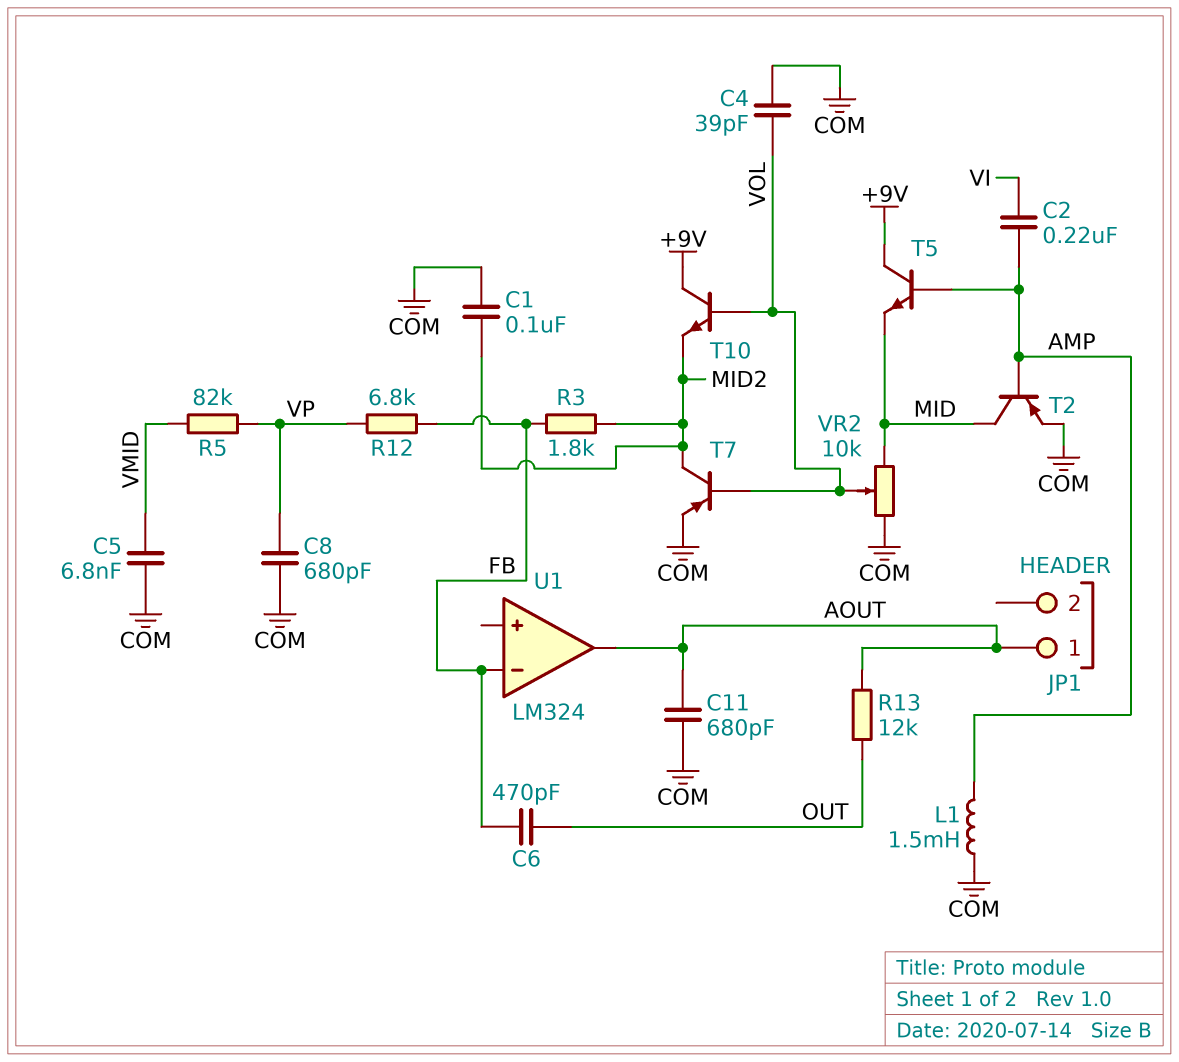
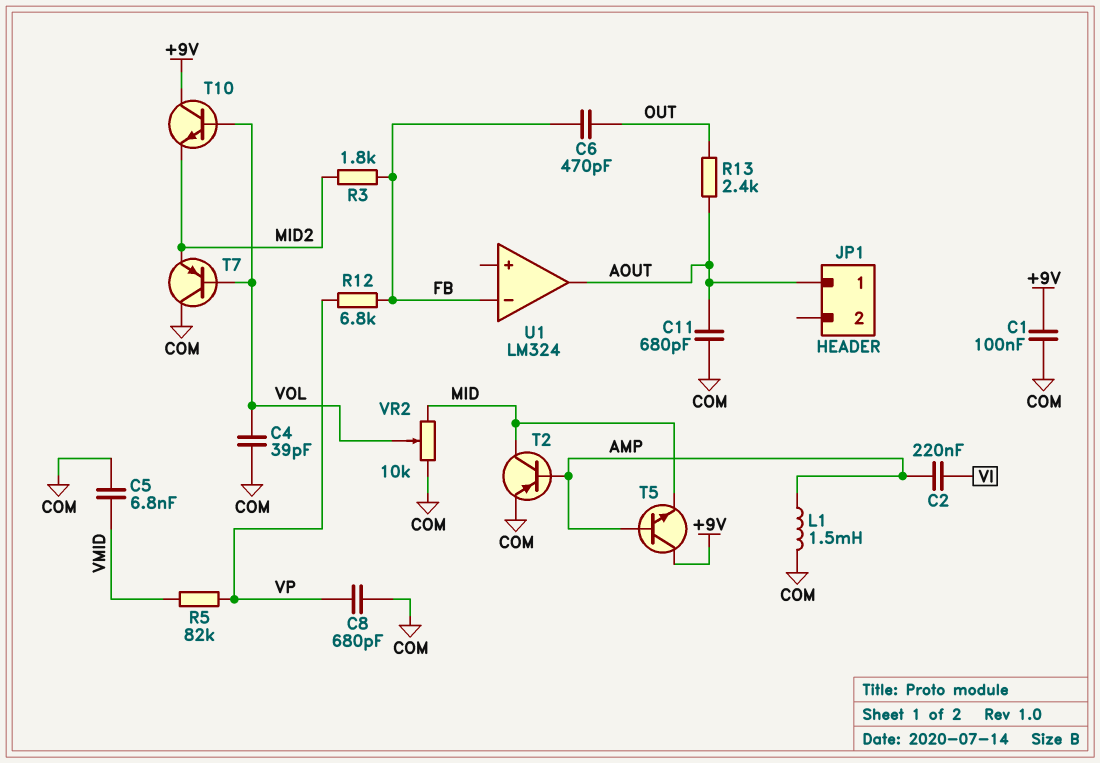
C1: 100nF (COM, MID2) -> 100nF (+9V, COM)
R13: 12k (AOUT, OUT) -> 2.4k (AOUT, OUT)
T7: PNP (B VOL, C MID2, E COM) -> PNP (B VOL, C COM, E MID2)

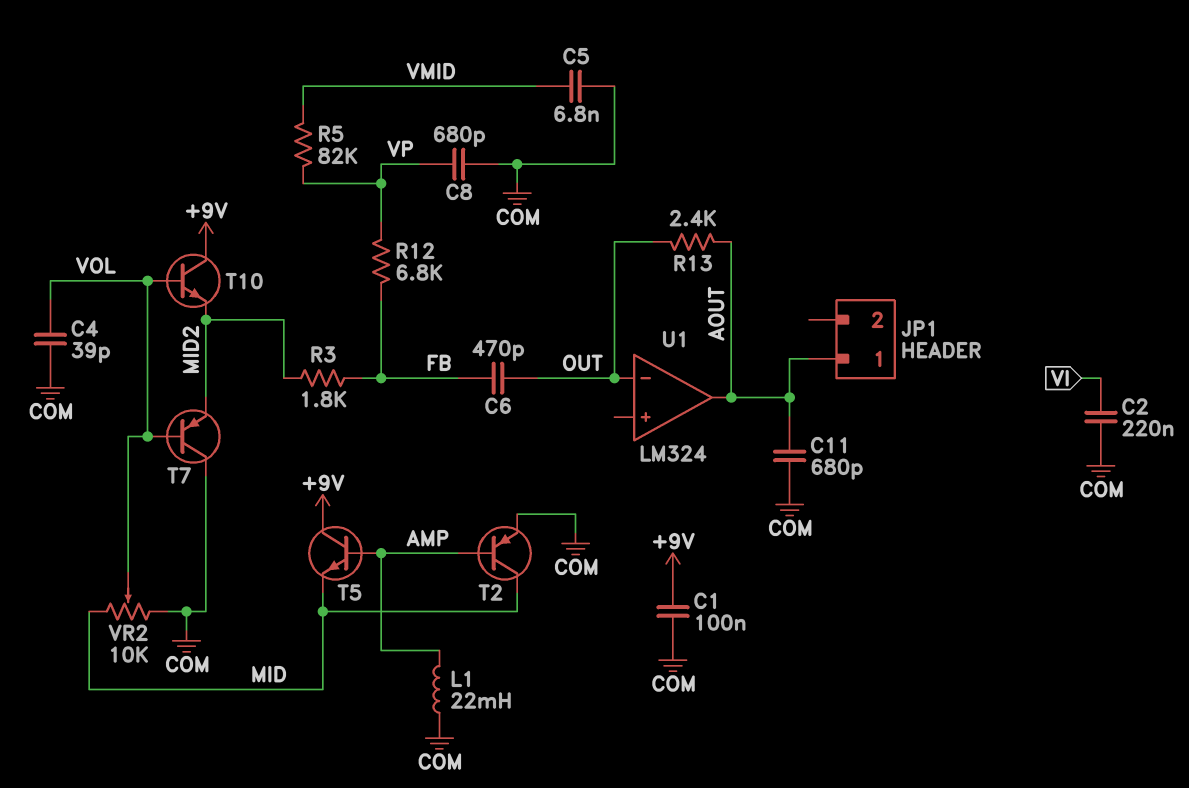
C2: 220nF (AMP, VI) -> 220nF (COM, VI)
L1: 1.5mH (AMP, COM) -> 22mH (AMP, COM)
U1 pin in-: FB -> OUT

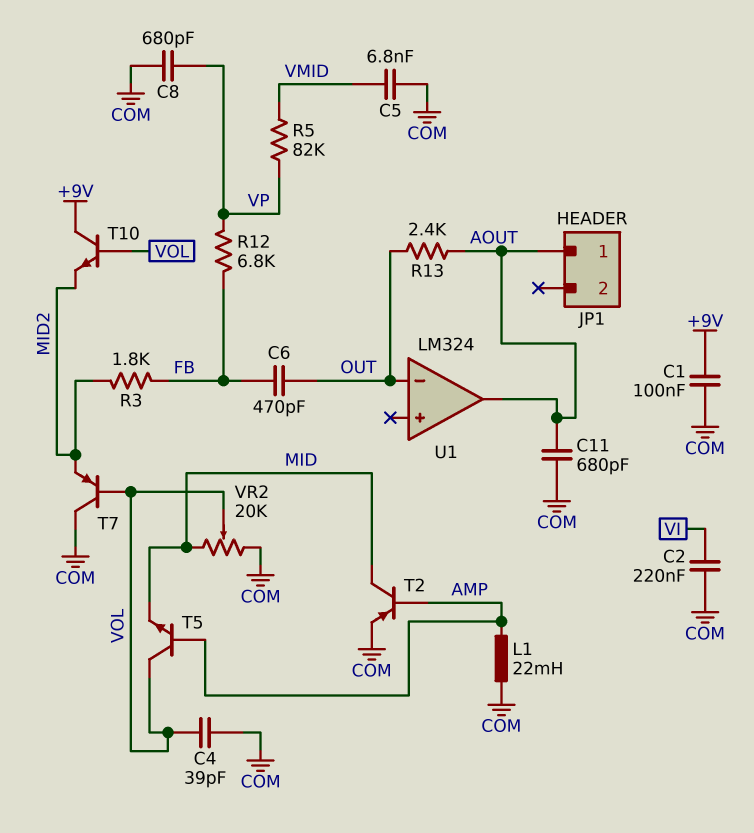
T5: NPN (B AMP, C +9V, E MID) -> NPN (B AMP, C VOL, E MID)
VR2: 10k (COM, MID, wiper VOL) -> 20k (COM, MID, wiper VOL)

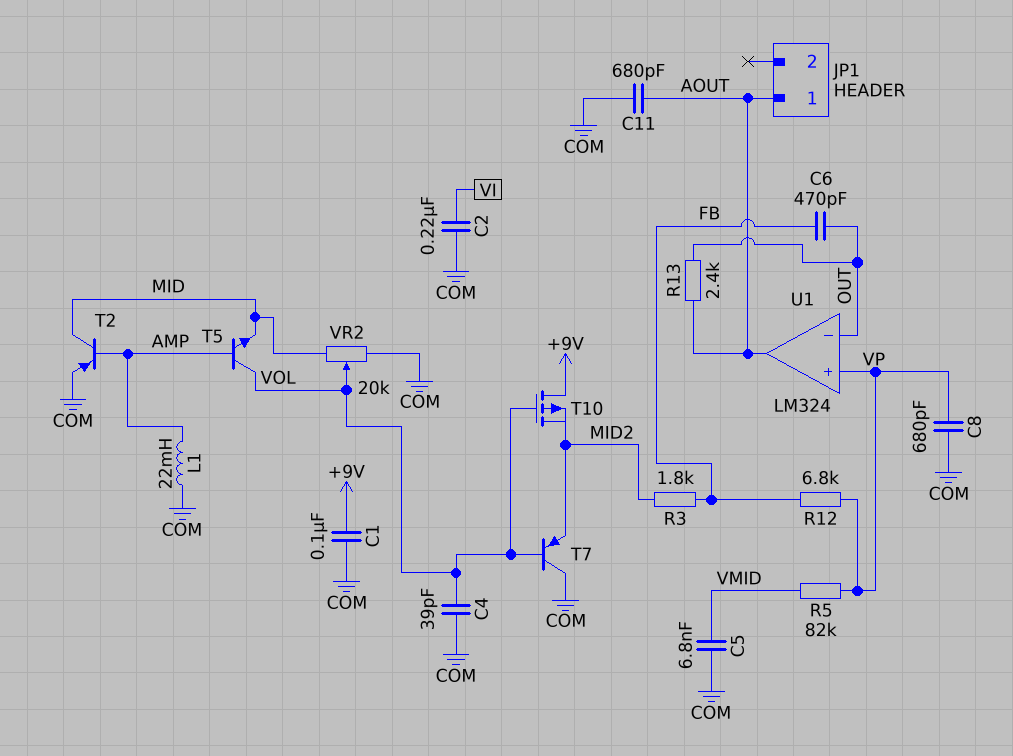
T10: NPN (B VOL, C +9V, E MID2) -> PMOS (G VOL, D +9V, S MID2)
U1 pin in+: none -> VP

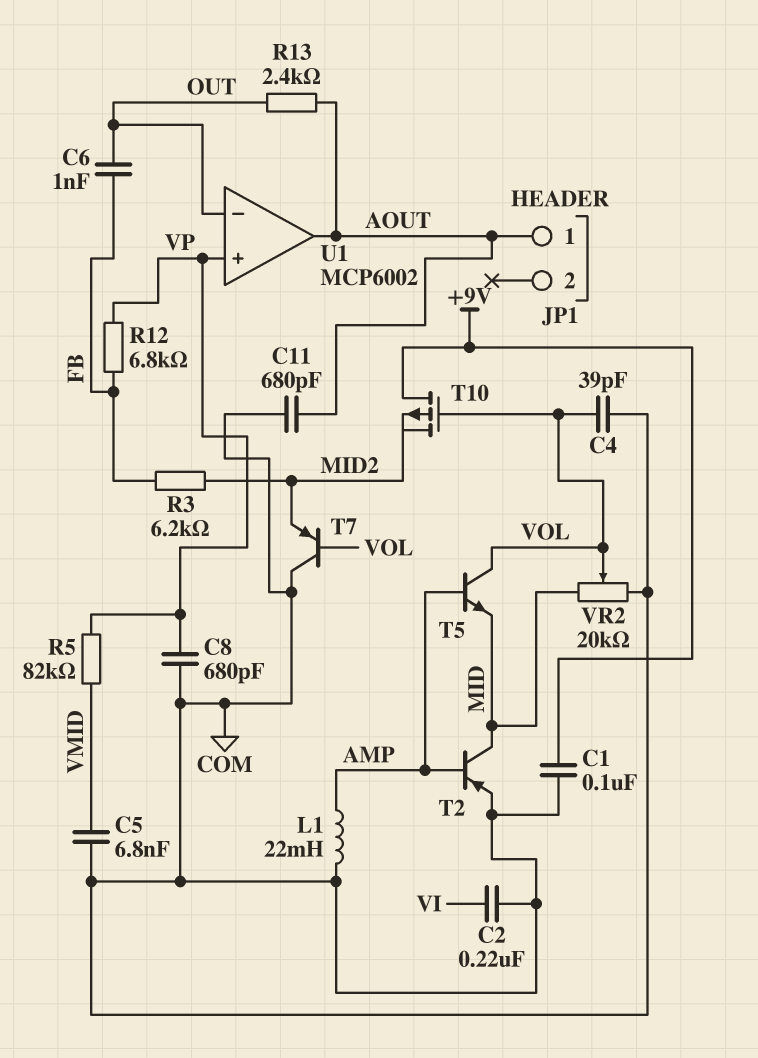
C6: 470pF (FB, OUT) -> 1nF (FB, OUT)
R3: 1.8k (FB, MID2) -> 6.2k (FB, MID2)
U1: LM324 -> MCP6002

